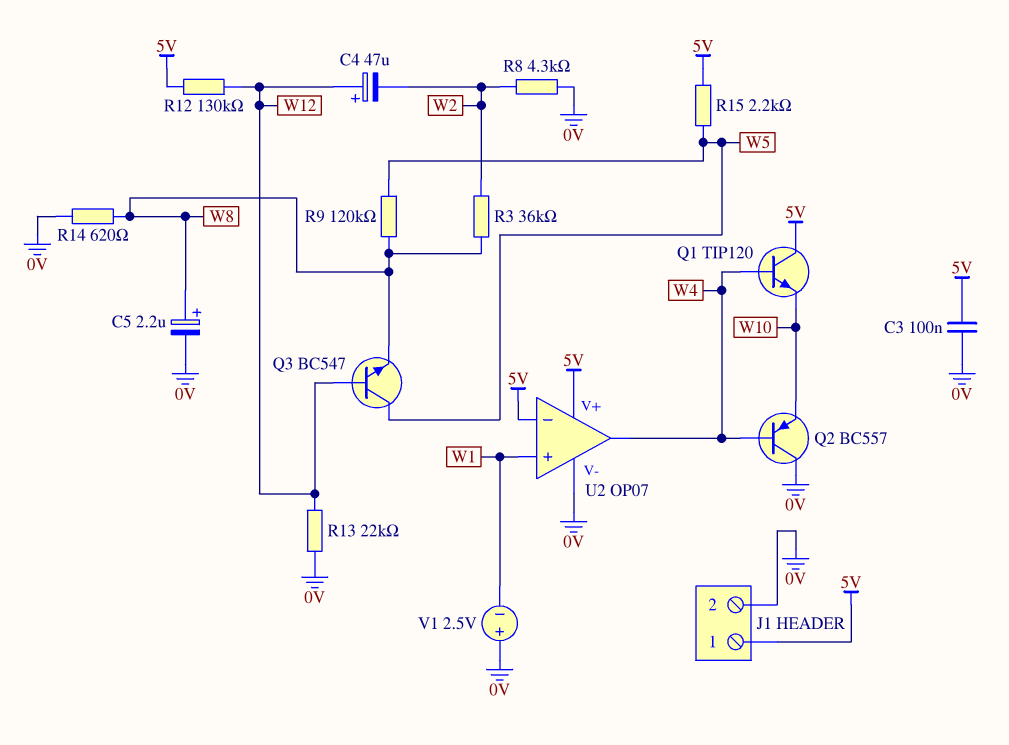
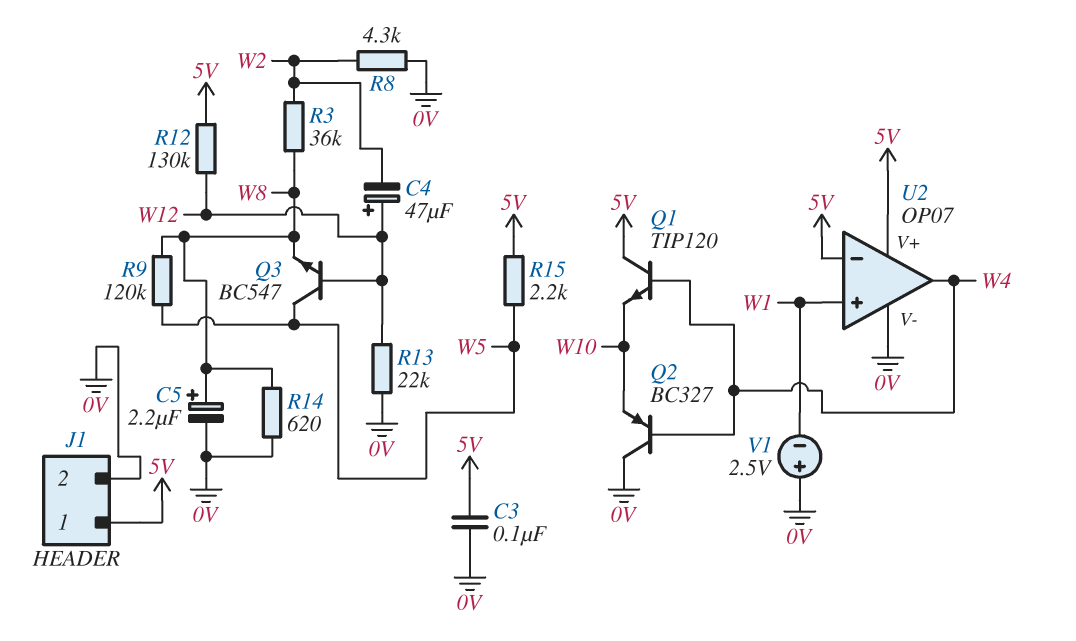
Q2: PNP BC557 (B W4, C 0V, E W10) -> PNP BC327 (B W4, C 0V, E W10)

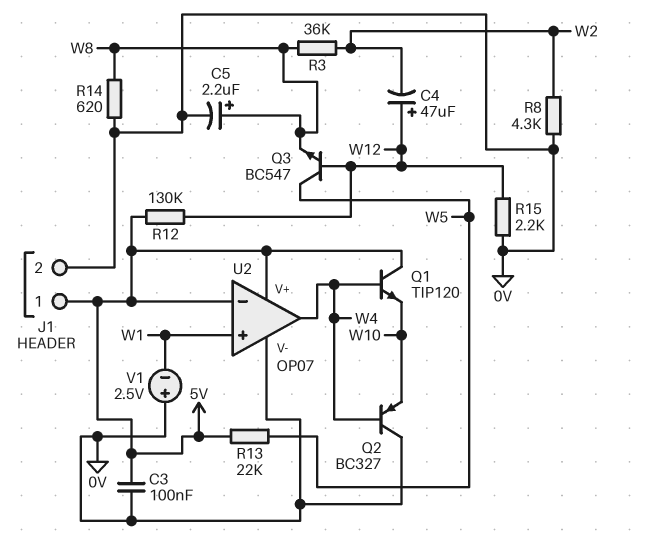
R9: 120k (W5, W8) -> none
R13: 22k (0V, W12) -> 22k (5V, W5)
R15: 2.2k (5V, W5) -> 2.2k (0V, W12)

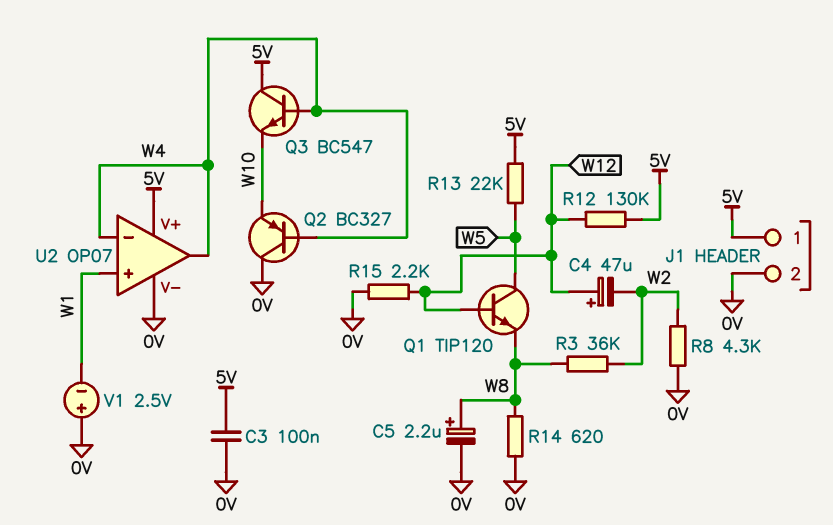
Q1: NPN TIP120 (B W4, C 5V, E W10) -> NPN TIP120 (B W12, C W5, E W8)
Q3: NPN BC547 (B W12, C W5, E W8) -> NPN BC547 (B W4, C 5V, E W10)
U2 pin in-: 5V -> W4

